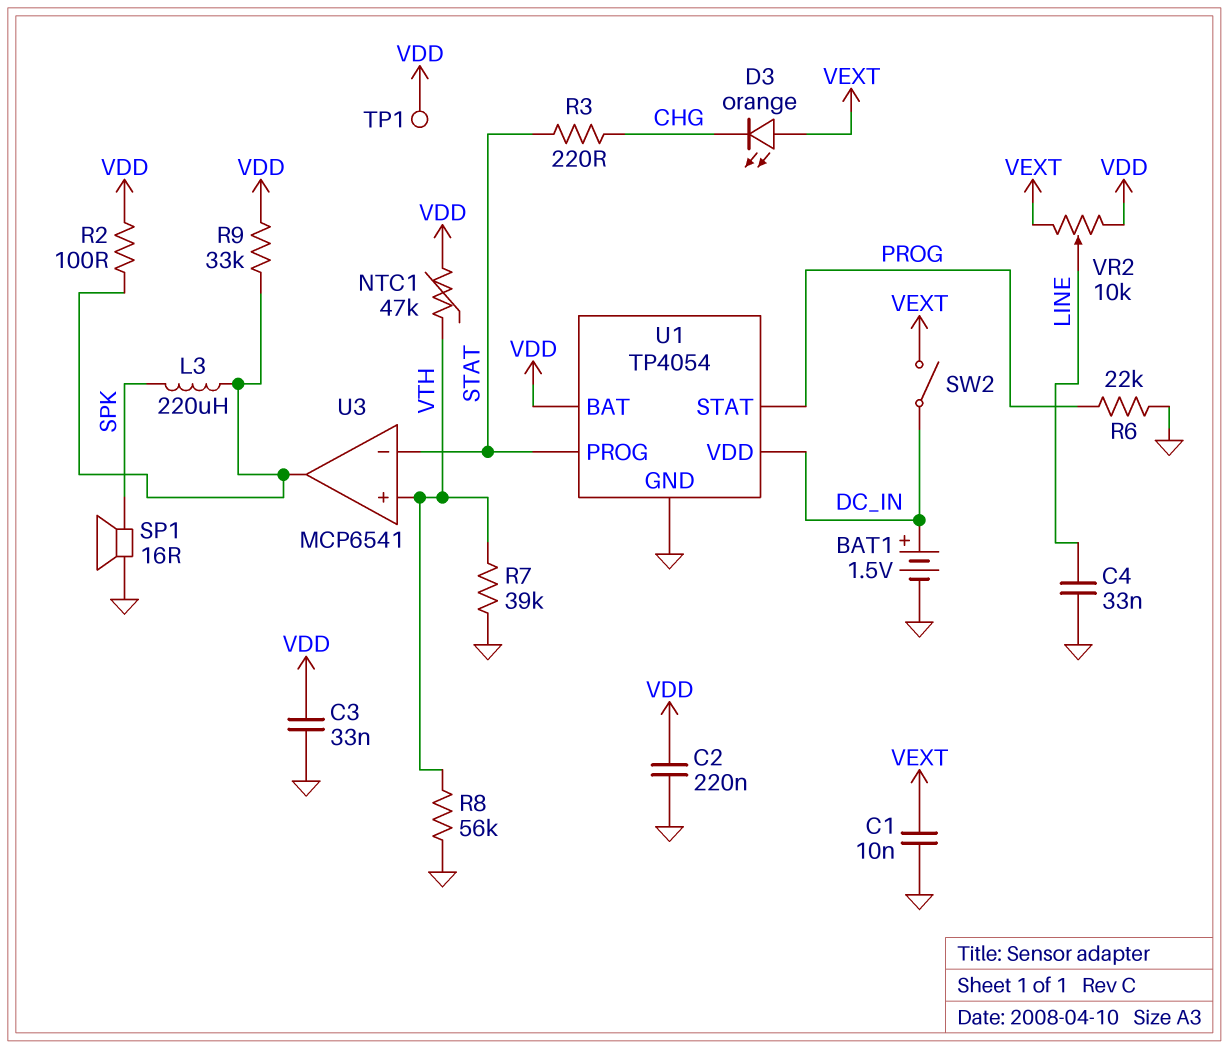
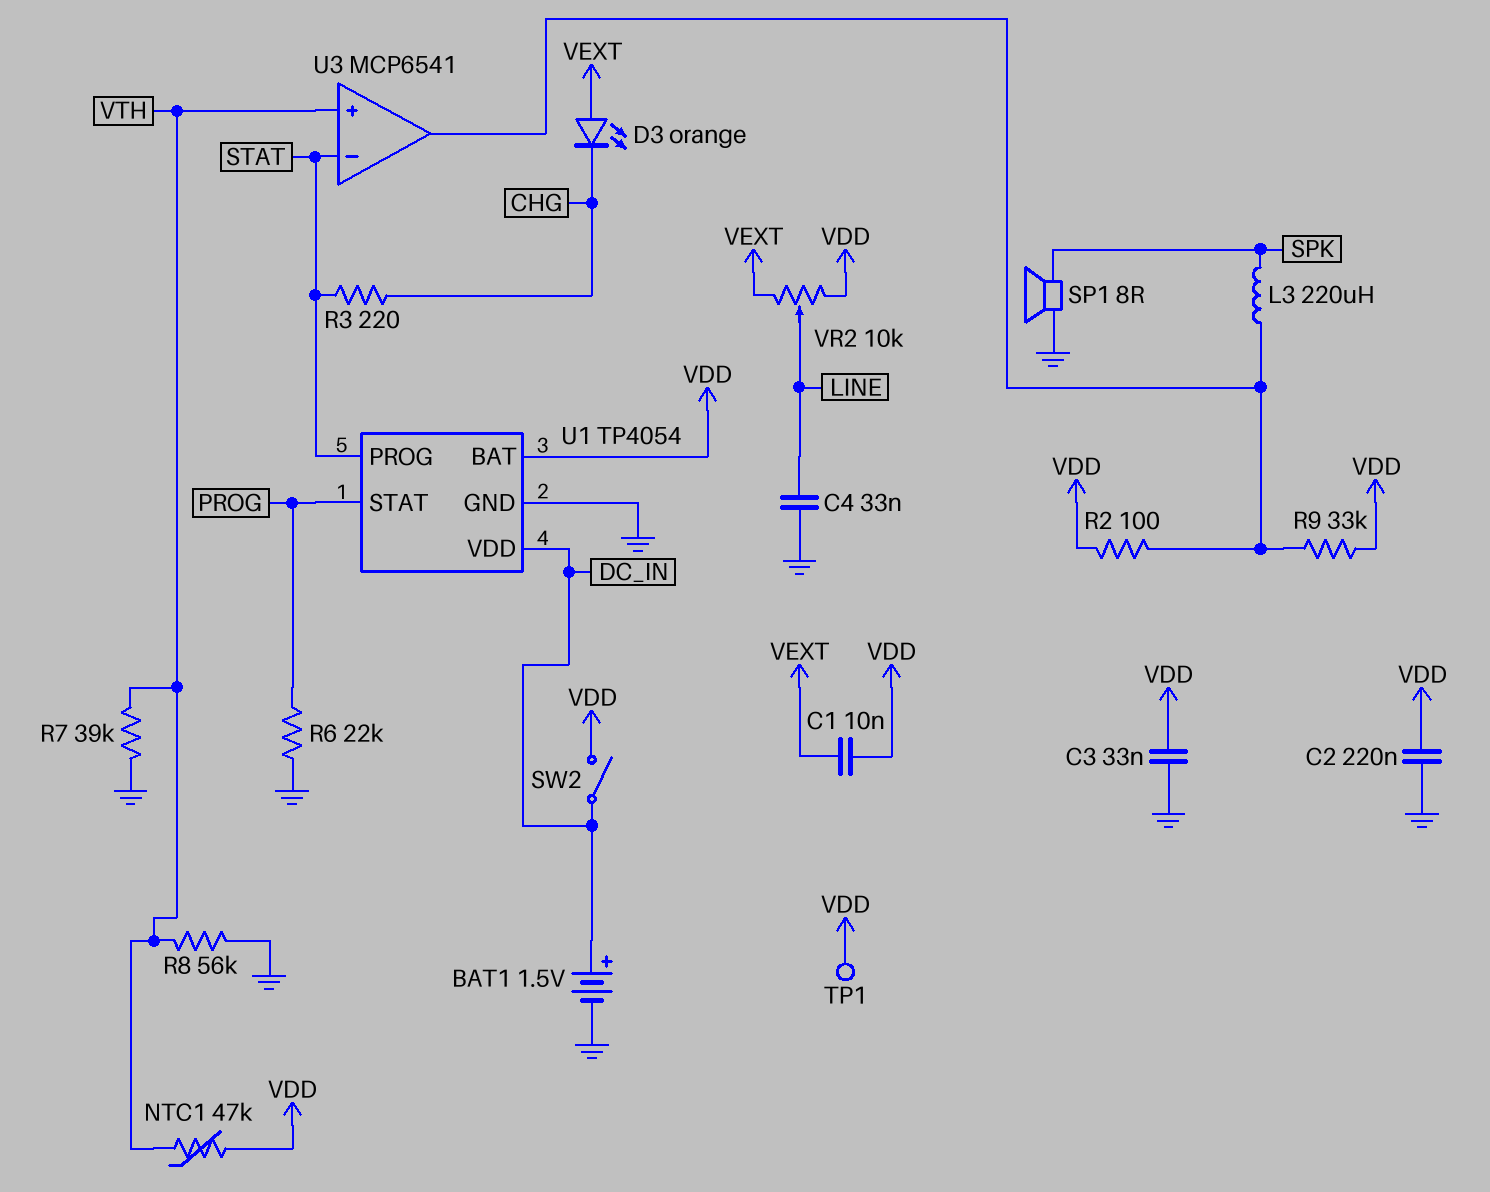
C1: 10nF (GND, VEXT) -> 10nF (VDD, VEXT)
SP1: speaker 16R (GND, SPK) -> speaker 8R (GND, SPK)
SW2: switch (DC_IN, VEXT) -> switch (DC_IN, VDD)

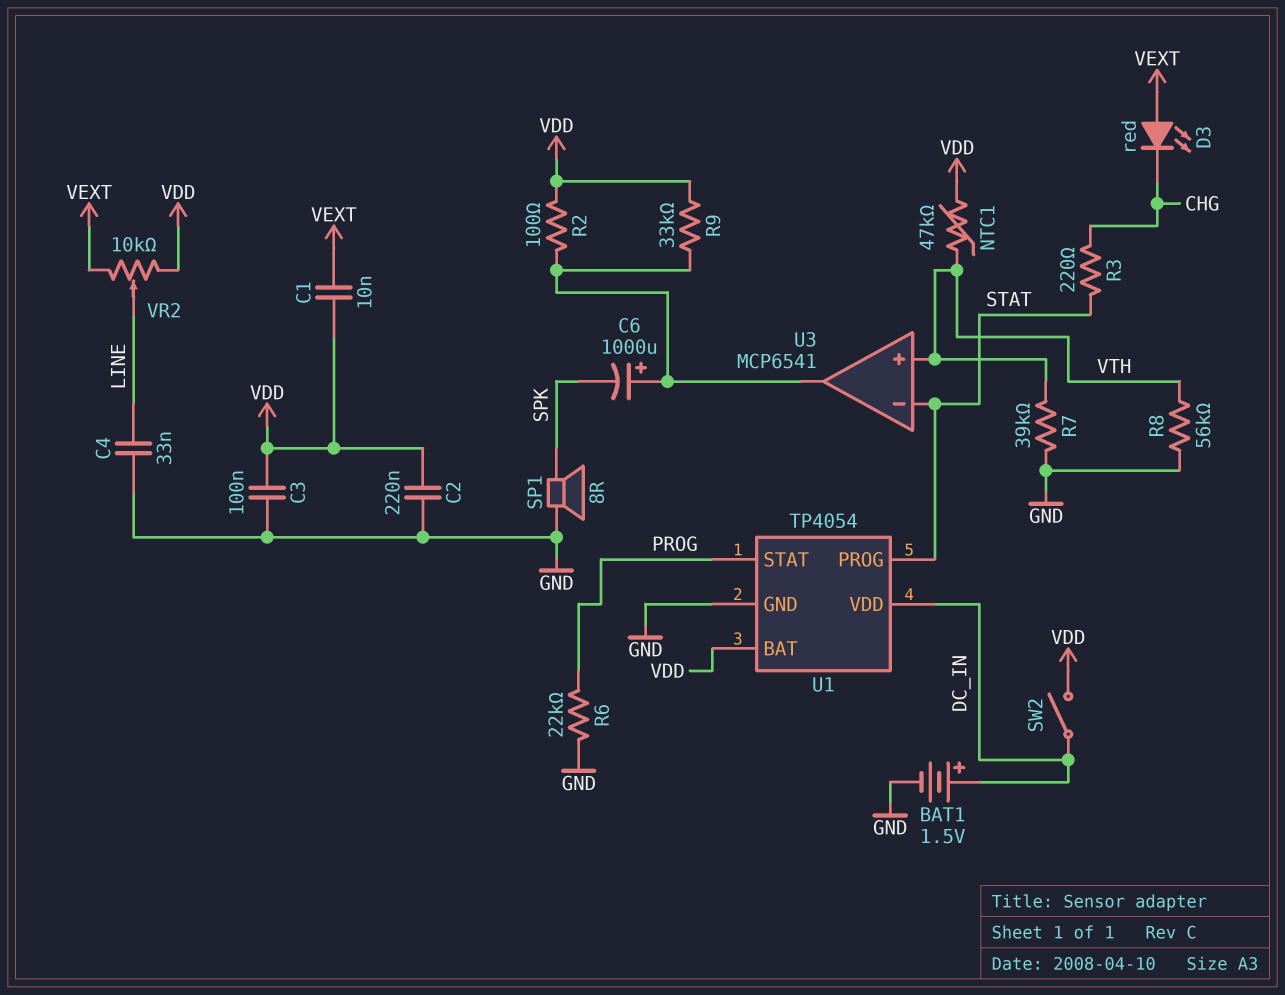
C3: 33nF (GND, VDD) -> 100nF (GND, VDD)
C6: none -> 1000uF (plus U3/out, minus SPK)
D3: LED orange (A VEXT, K CHG) -> LED red (A VEXT, K CHG)
L3: 220uH (SPK, U3/out) -> none
TP1: test point (VDD) -> none

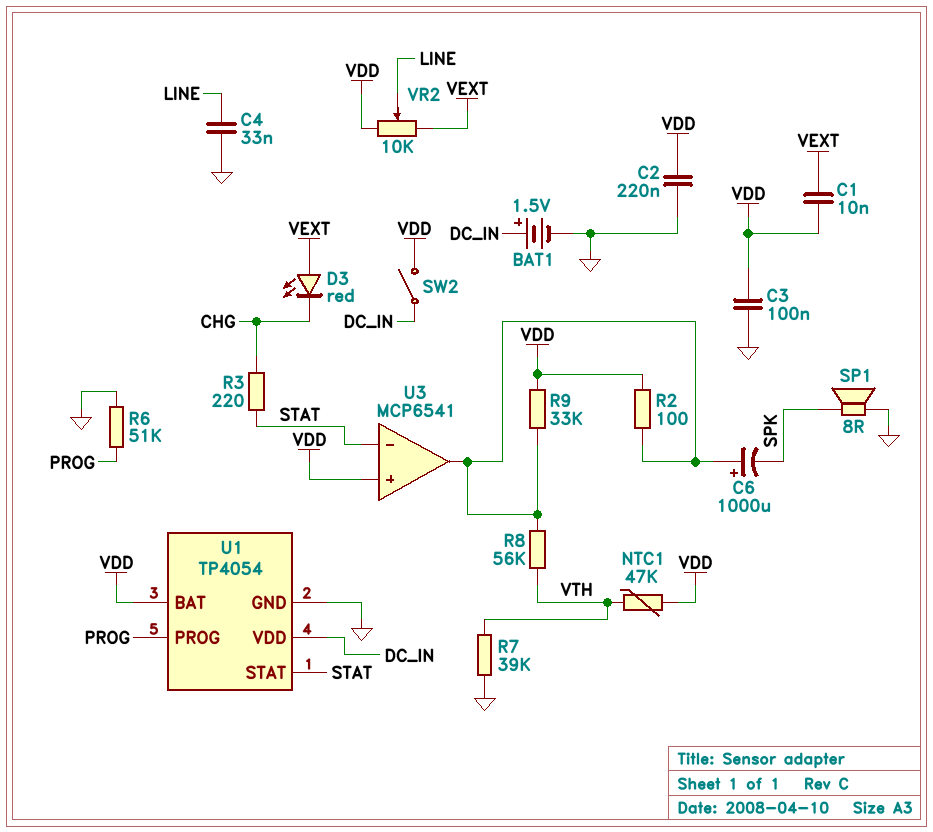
R6: 22k (GND, PROG) -> 51k (GND, PROG)
R8: 56k (GND, VTH) -> 56k (U3/out, VTH)
U1 pin PROG: STAT -> PROG
U1 pin STAT: PROG -> STAT
U3 pin in+: VTH -> VDD

